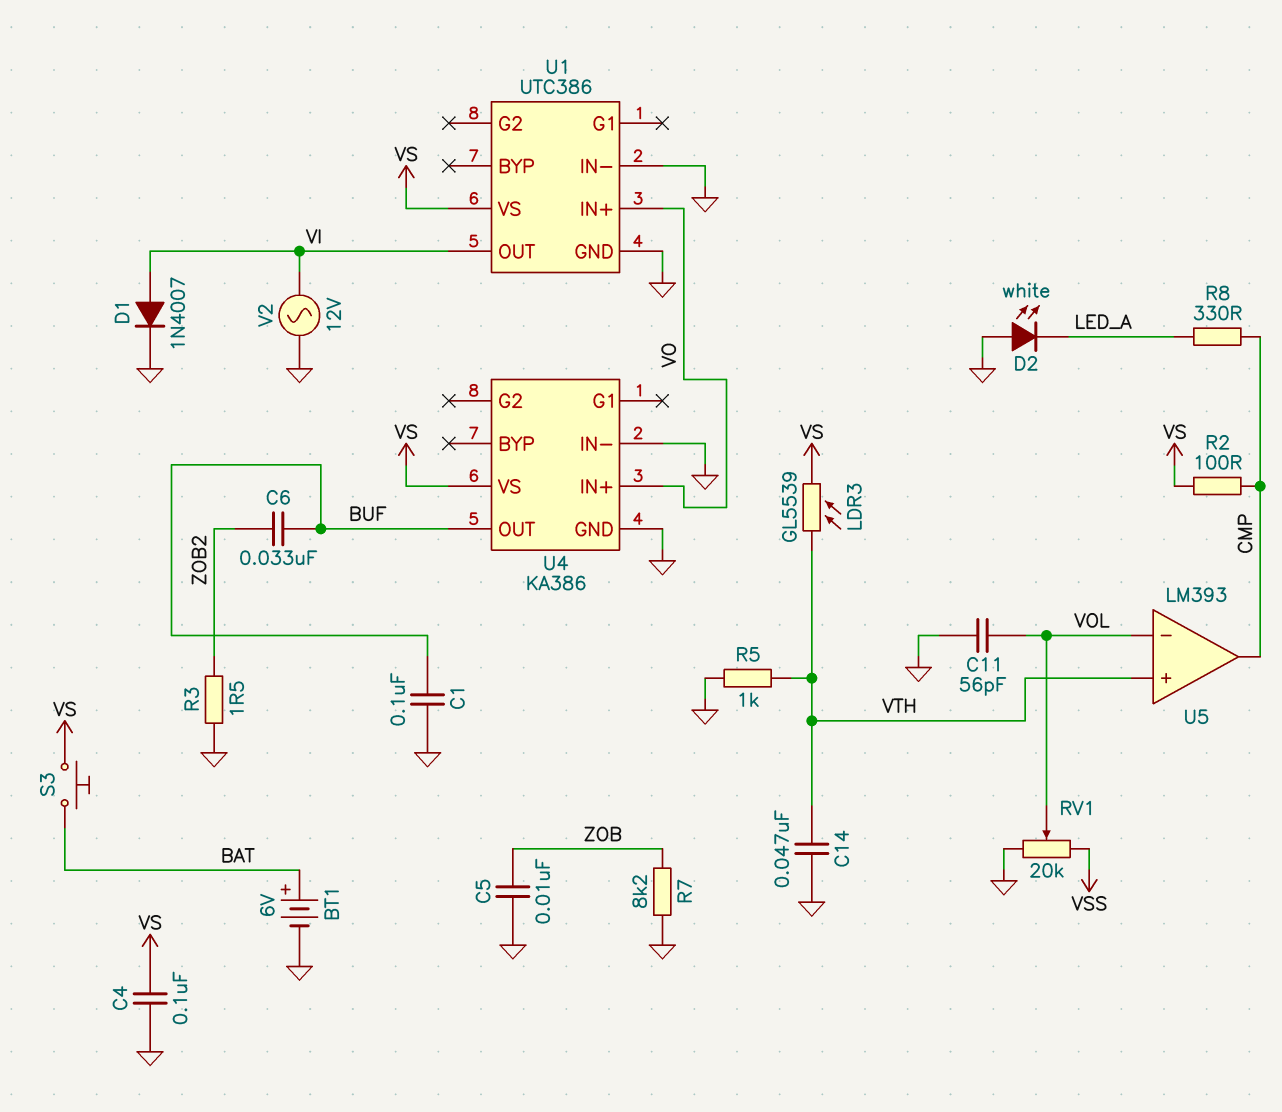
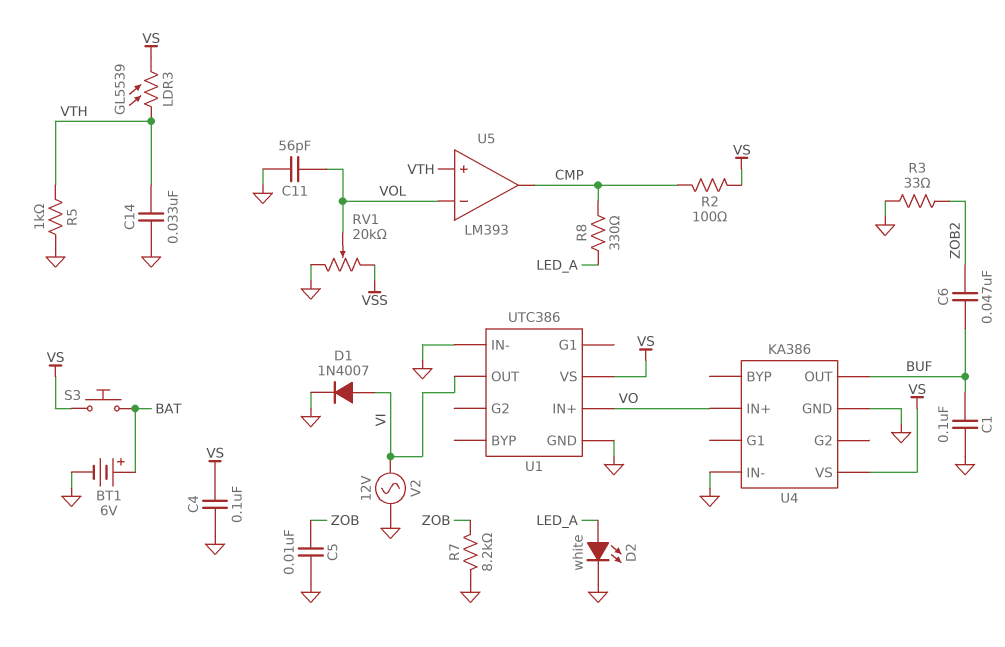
C6: 33nF (BUF, ZOB2) -> 47nF (BUF, ZOB2)
C14: 47nF (GND, VTH) -> 33nF (GND, VTH)
D2: LED white (A GND, K LED_A) -> LED white (A LED_A, K GND)
R3: 1.5 (GND, ZOB2) -> 33 (GND, ZOB2)

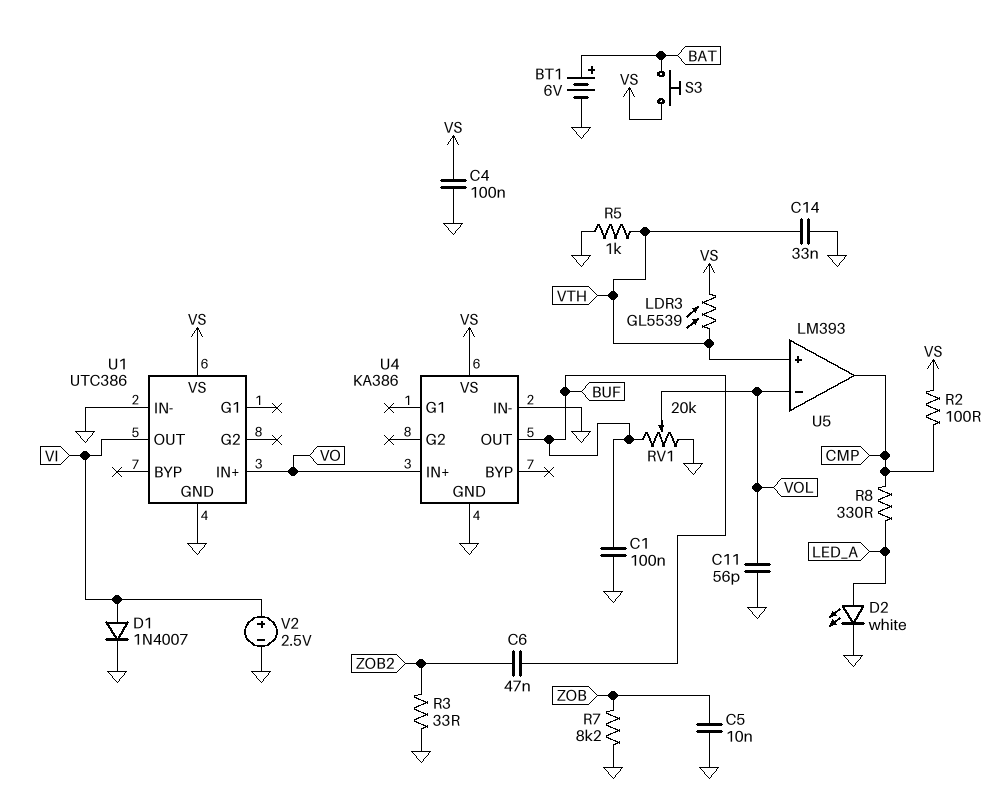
RV1: 20k (GND, VSS, wiper VOL) -> 20k (BUF, GND, wiper VOL)
V2: AC 12V (GND, VI) -> 2.5V (plus VI, minus GND)

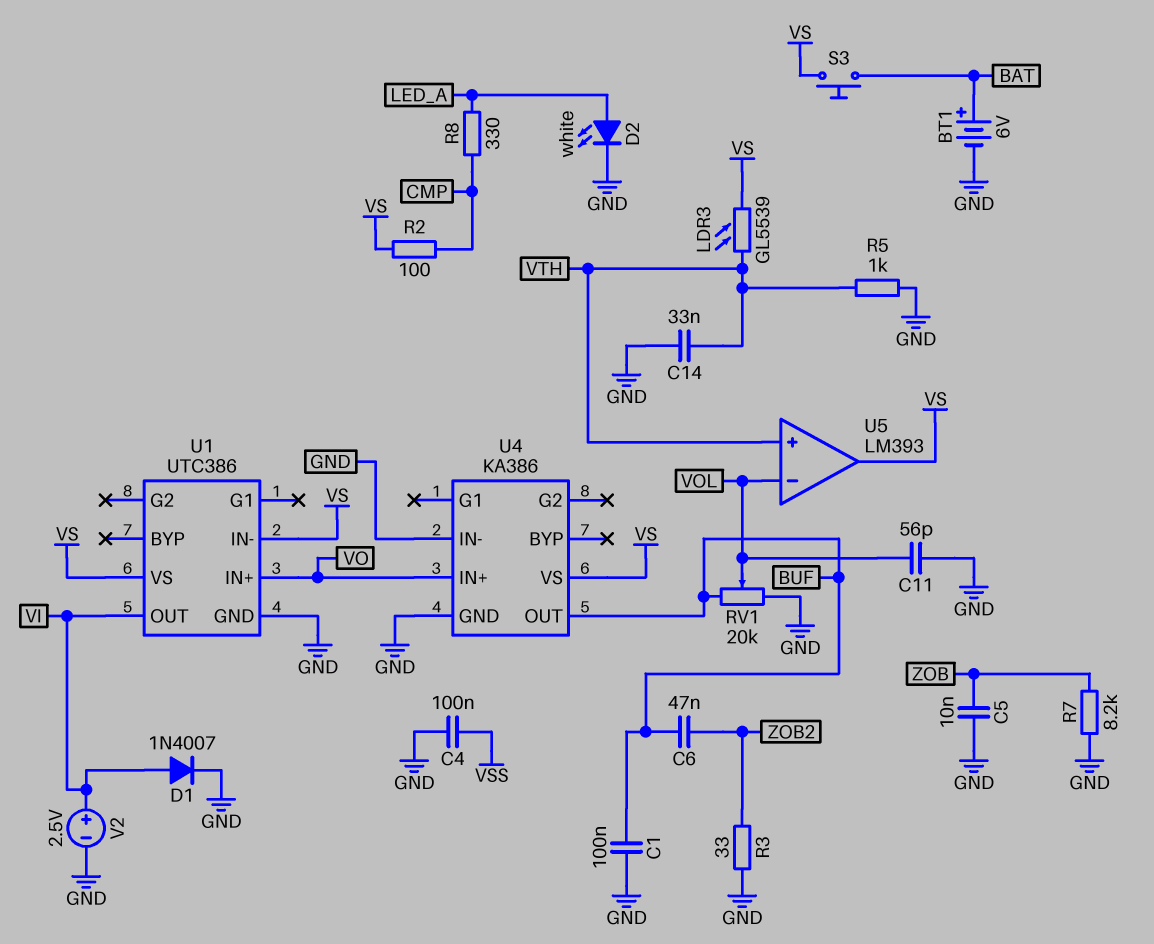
C4: 100nF (GND, VS) -> 100nF (GND, VSS)
U1 pin IN-: GND -> VS
U5 pin out: CMP -> VS

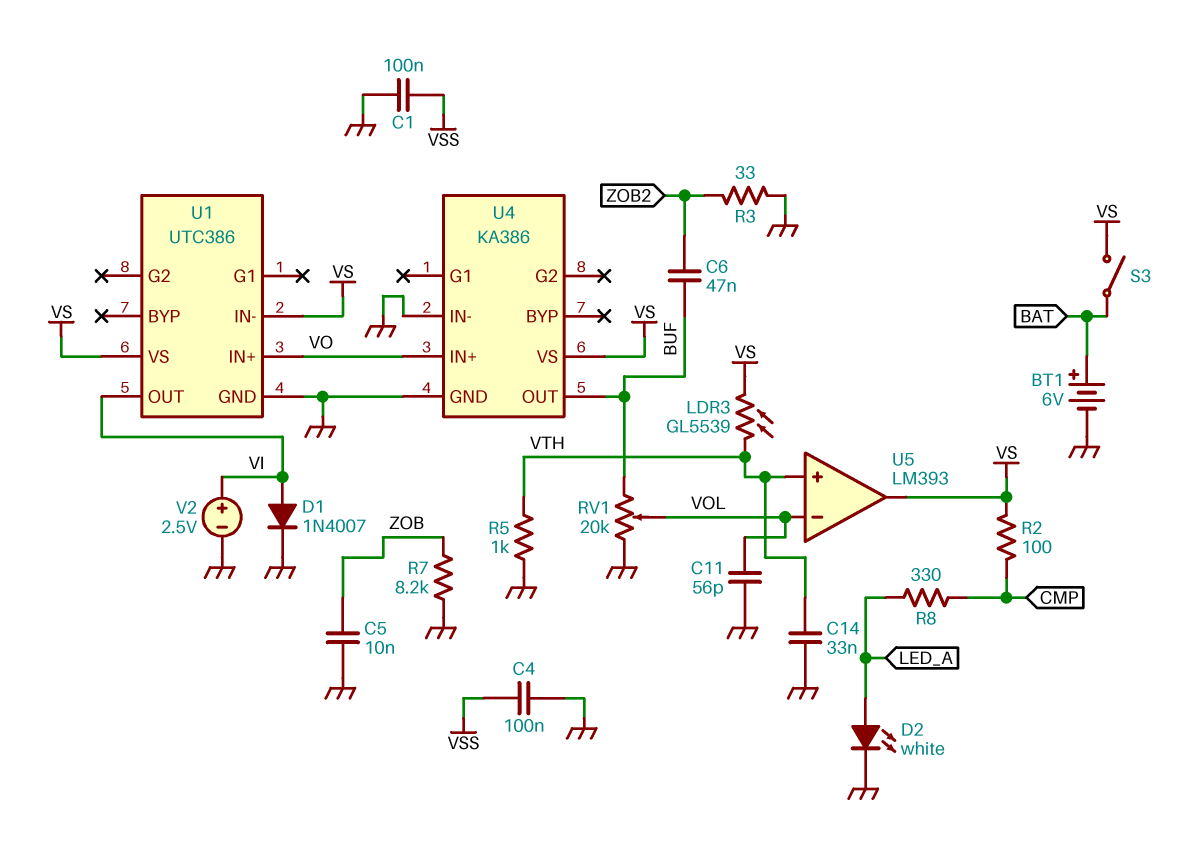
C1: 100nF (BUF, GND) -> 100nF (GND, VSS)
S3: button (BAT, VS) -> switch (BAT, VS)

